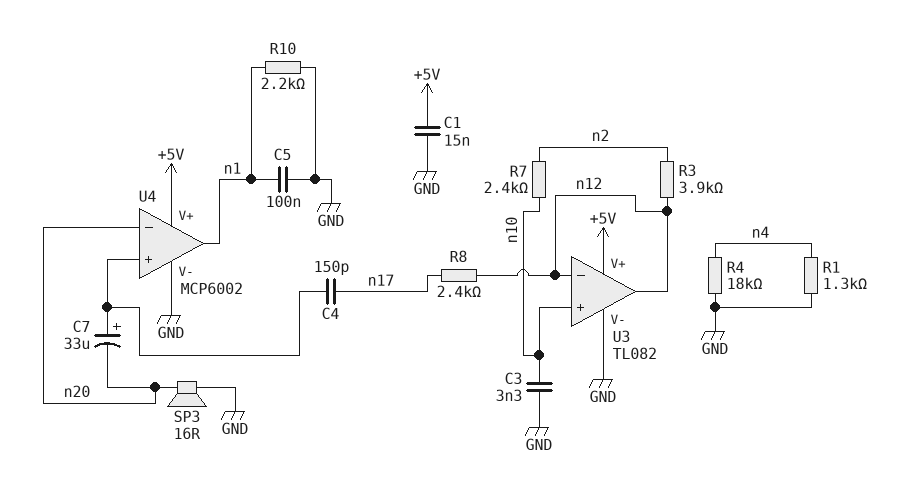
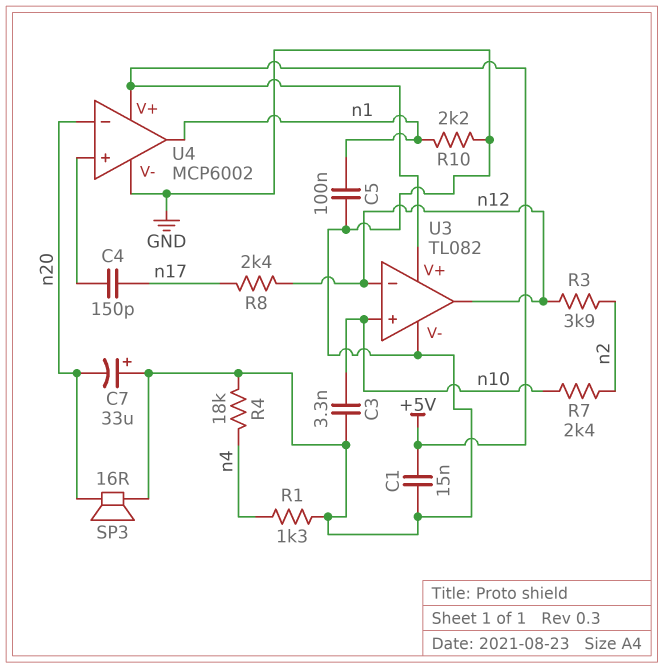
C7: 33uF (plus U4/in+, minus n20) -> 33uF (plus GND, minus n20)

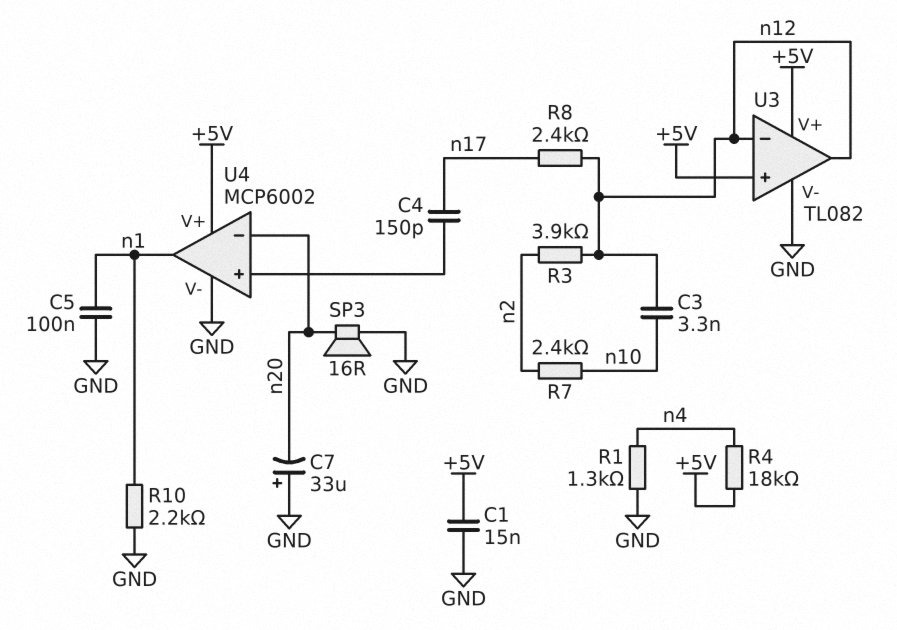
C3: 3.3nF (GND, n10) -> 3.3nF (n10, n12)
R4: 18k (GND, n4) -> 18k (+5V, n4)
U3 pin in+: n10 -> +5V

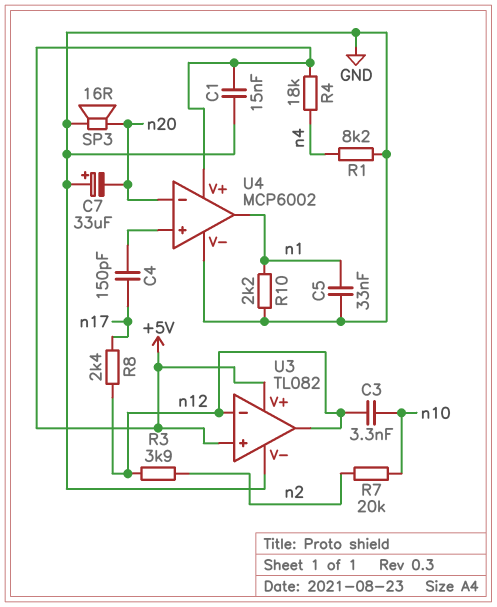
C5: 100nF (GND, n1) -> 33nF (GND, n1)
R1: 1.3k (GND, n4) -> 8.2k (GND, n4)
R7: 2.4k (n2, n10) -> 20k (n2, n10)

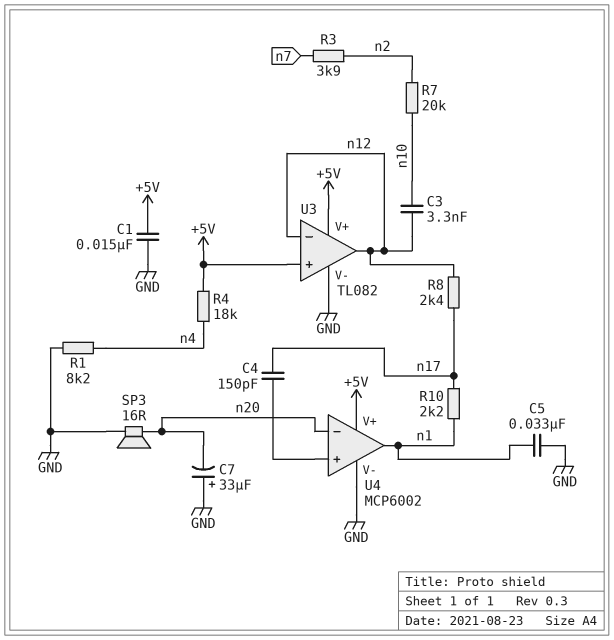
R3: 3.9k (n2, n12) -> 3.9k (n2, n7)
R10: 2.2k (GND, n1) -> 2.2k (n1, n17)

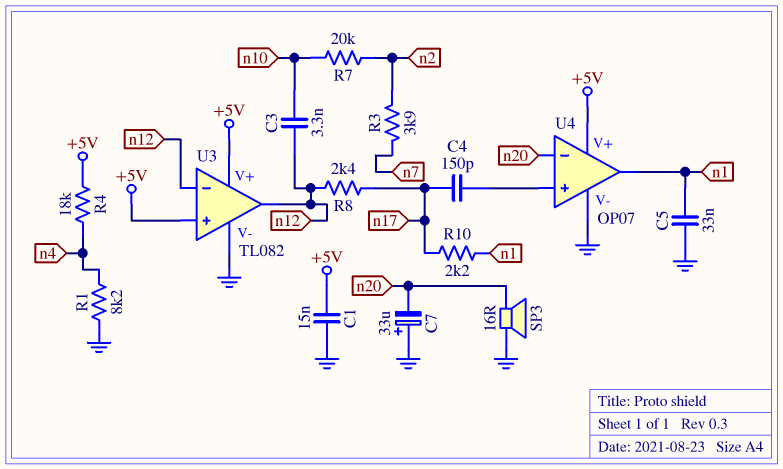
U4: MCP6002 -> OP07

